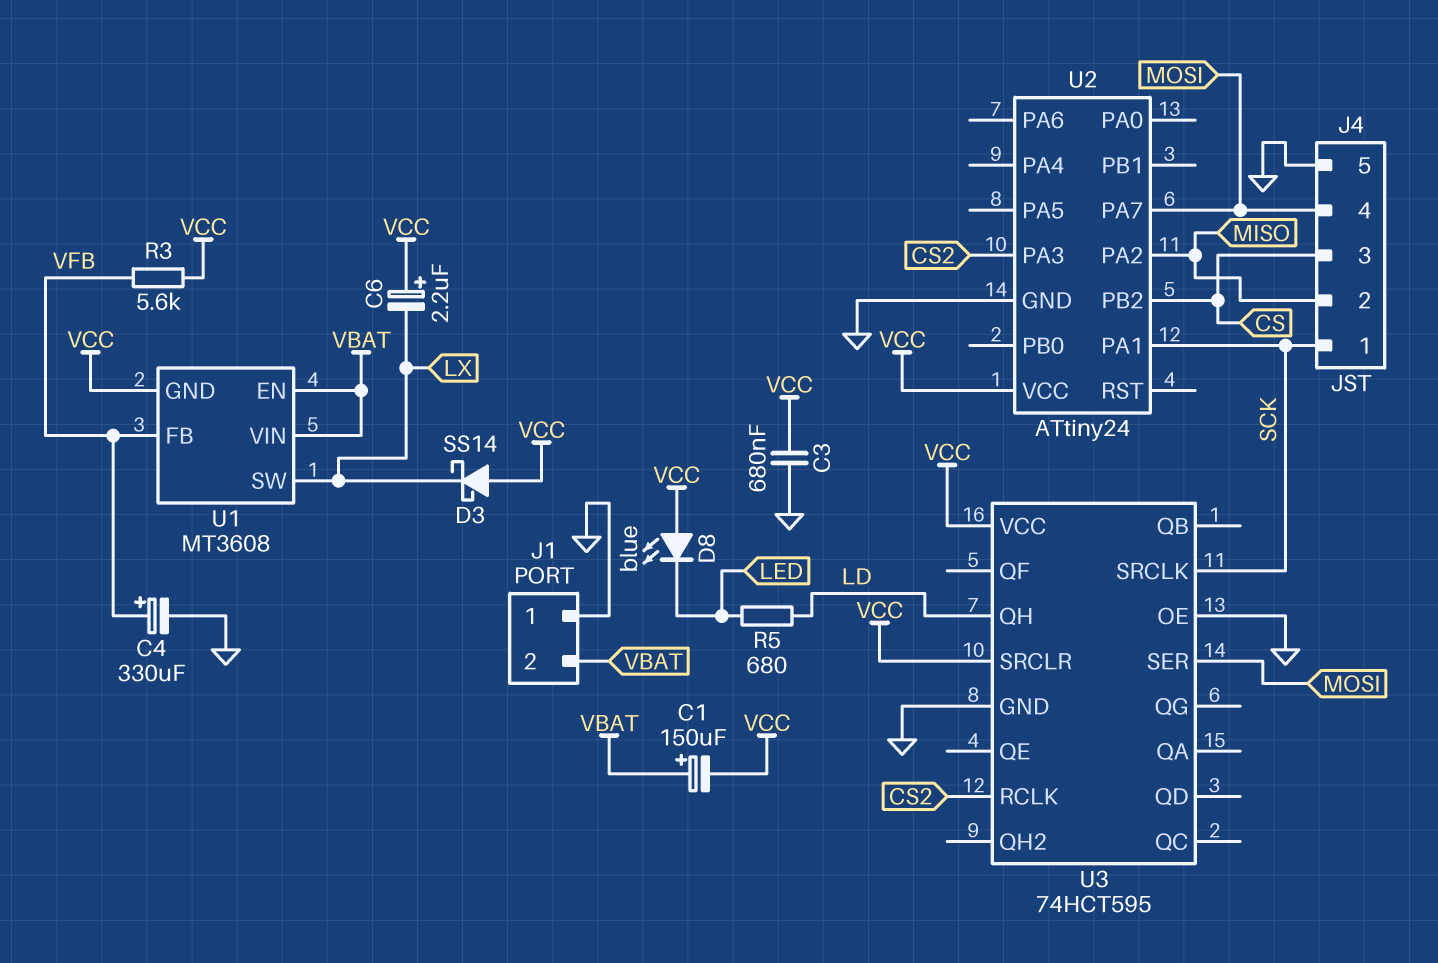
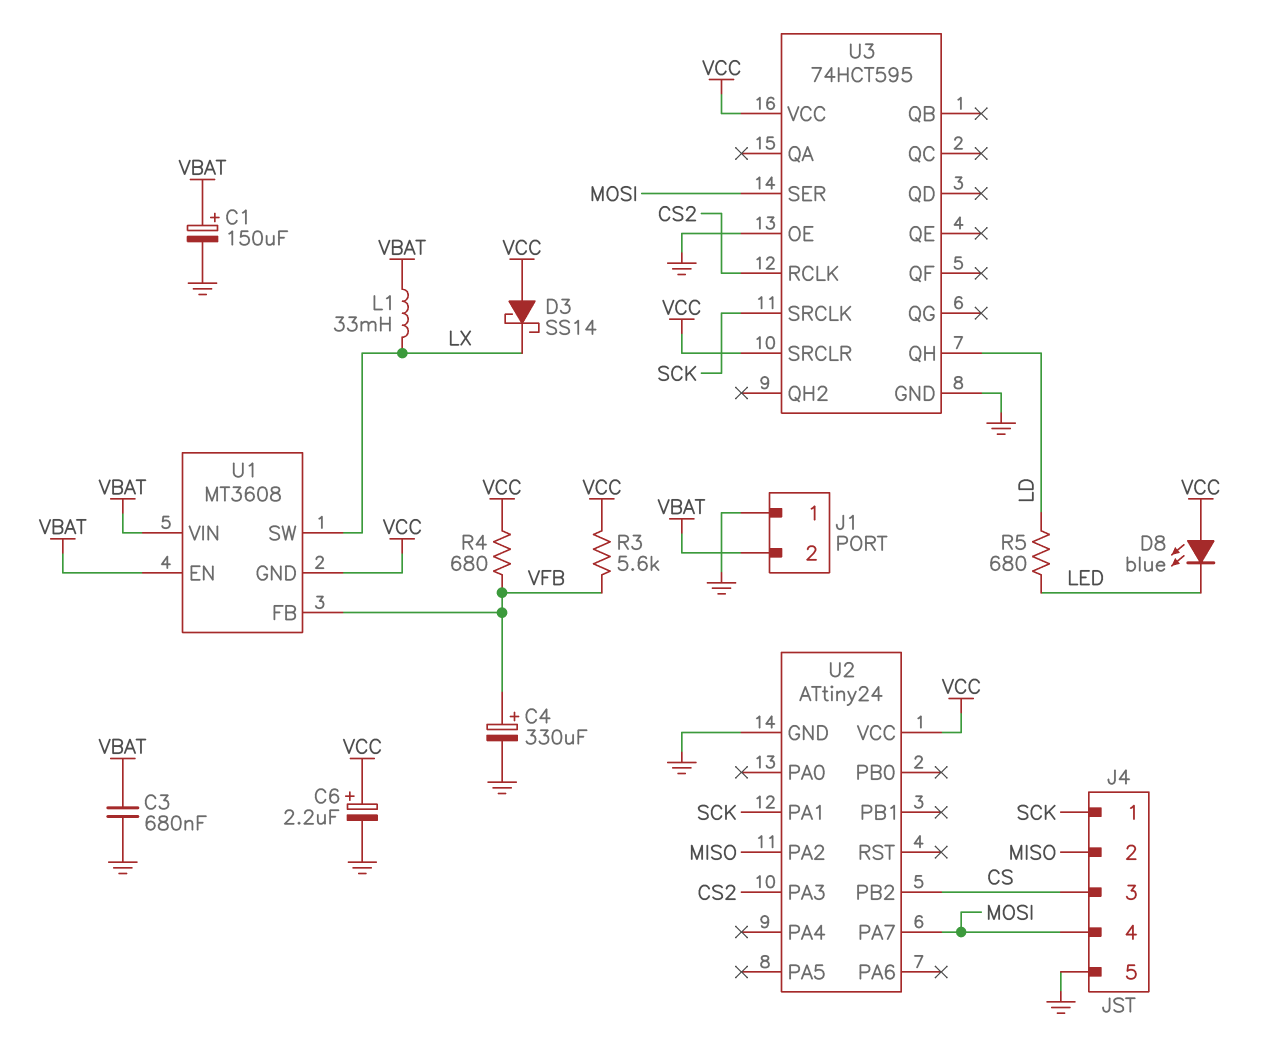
C1: 150uF (plus VBAT, minus VCC) -> 150uF (plus VBAT, minus GND)
C3: 680nF (GND, VCC) -> 680nF (GND, VBAT)
C6: 2.2uF (plus VCC, minus LX) -> 2.2uF (plus VCC, minus GND)
L1: none -> 33mH (LX, VBAT)
R4: none -> 680 (VCC, VFB)

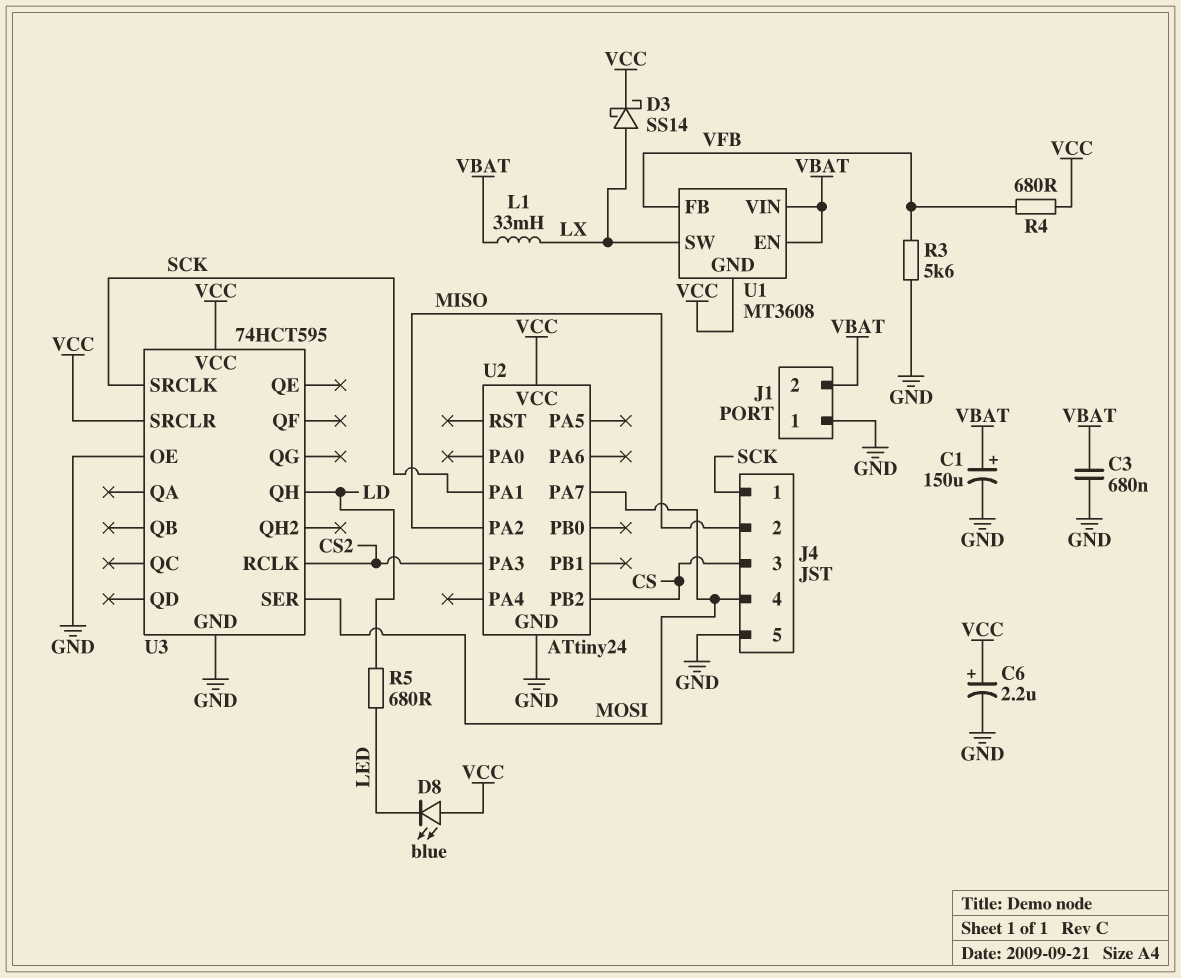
C4: 330uF (plus VFB, minus GND) -> none
D3: schottky SS14 (A VCC, K LX) -> schottky SS14 (A LX, K VCC)
R3: 5.6k (VCC, VFB) -> 5.6k (GND, VFB)

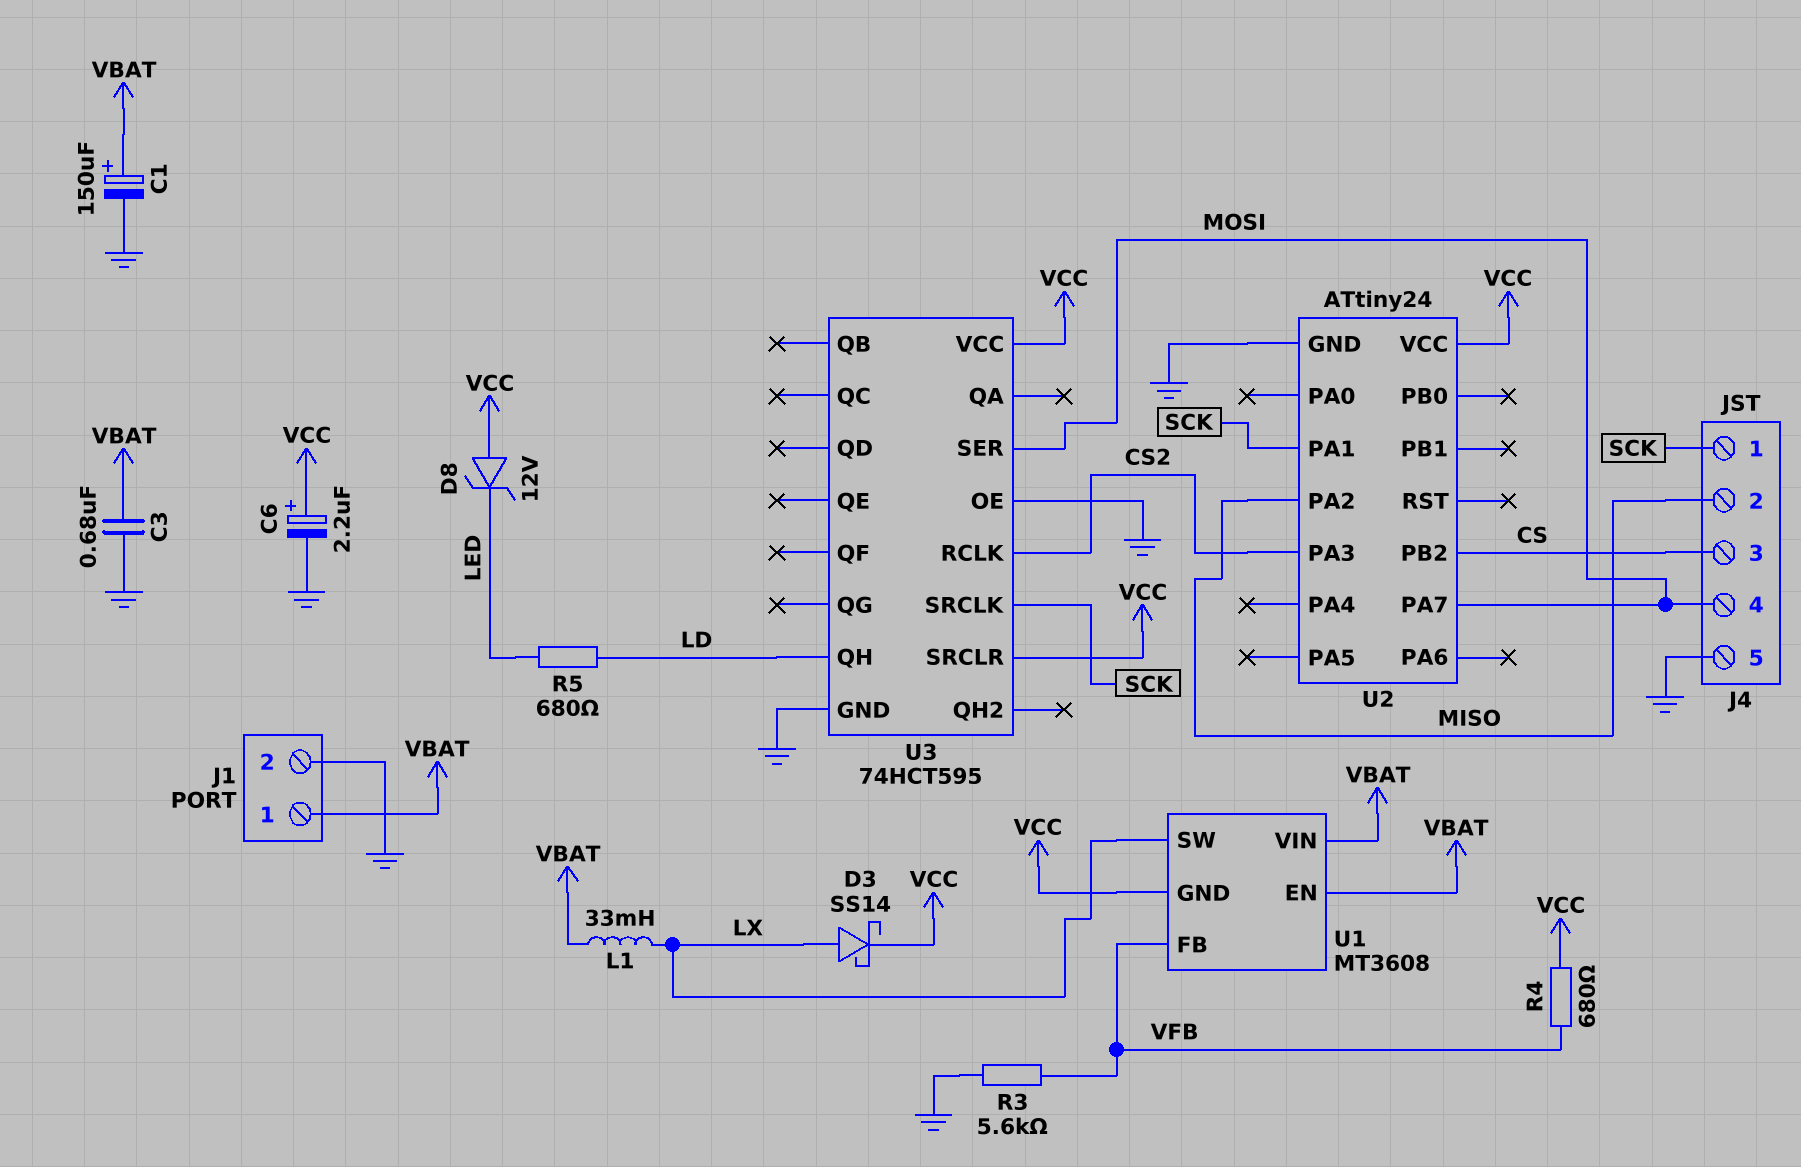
D8: LED blue (A VCC, K LED) -> zener 12V (A VCC, K LED)
J1 pin 1: GND -> VBAT
J1 pin 2: VBAT -> GND

